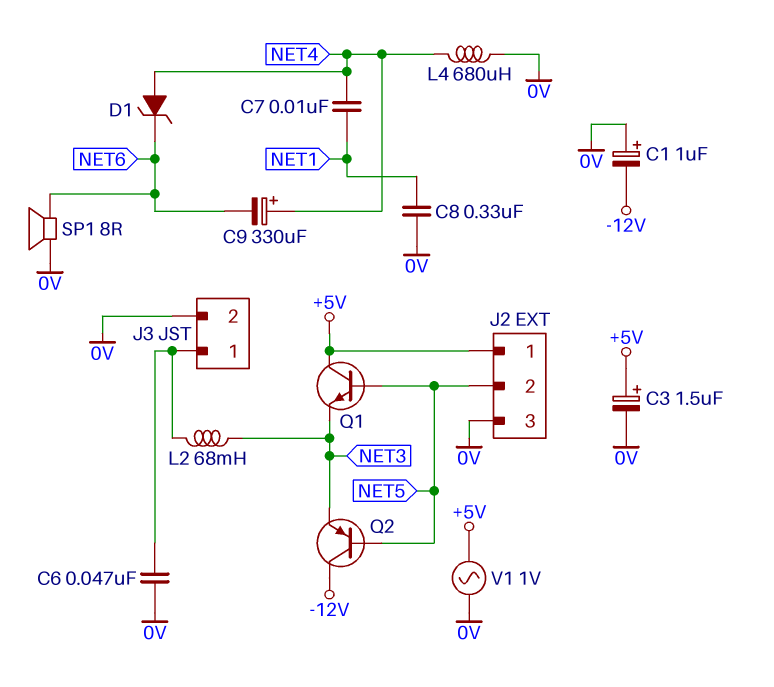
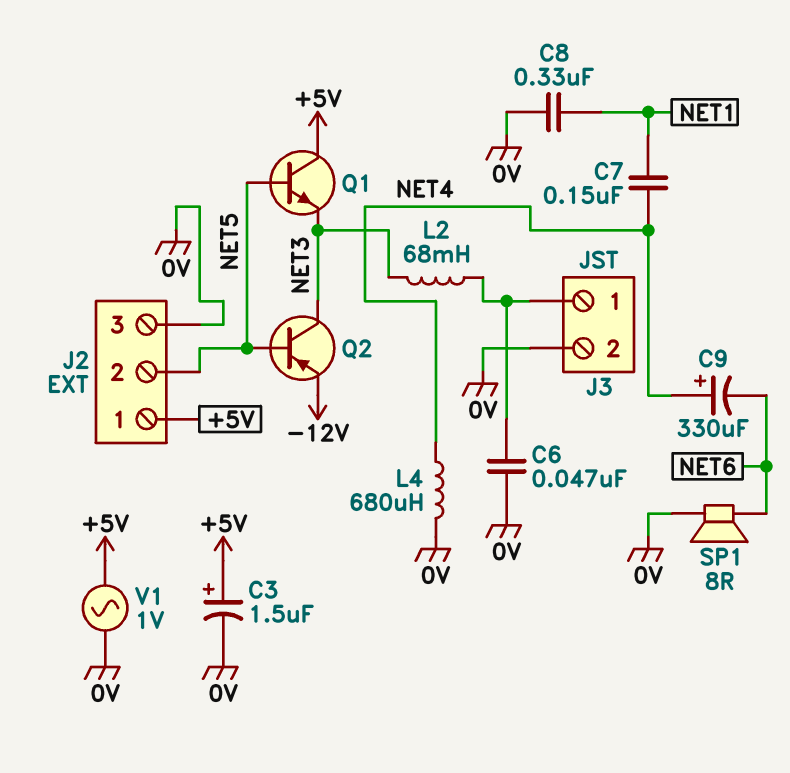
C1: 1uF (plus 0V, minus -12V) -> none
C7: 10nF (NET1, NET4) -> 150nF (NET1, NET4)
D1: zener (A NET4, K NET6) -> none
Q2: PNP (B NET5, C -12V, E NET3) -> PNP (B NET5, C NET3, E -12V)

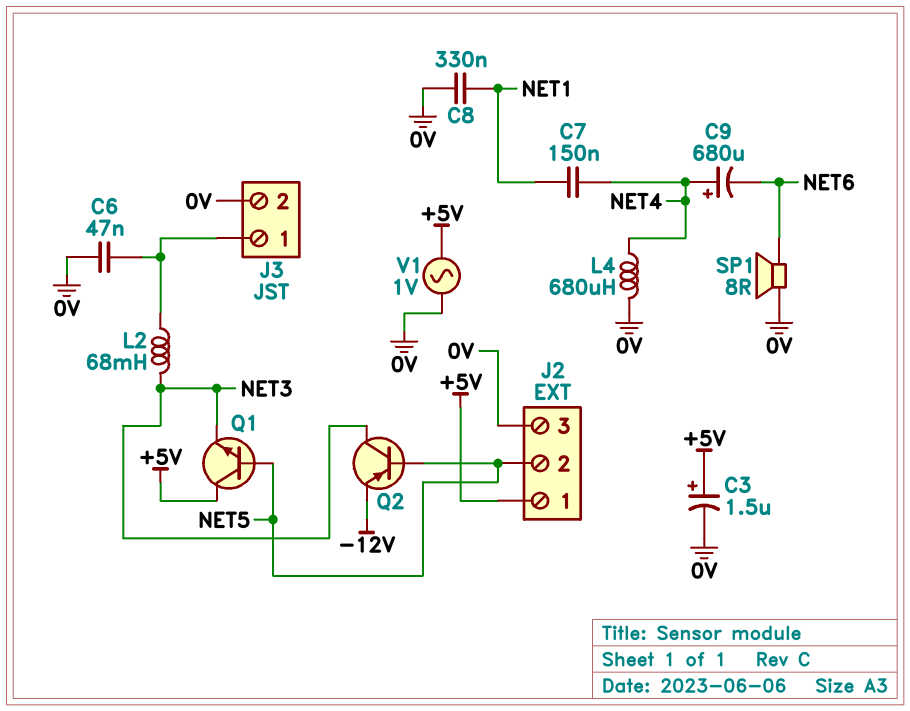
C9: 330uF (plus NET4, minus NET6) -> 680uF (plus NET4, minus NET6)

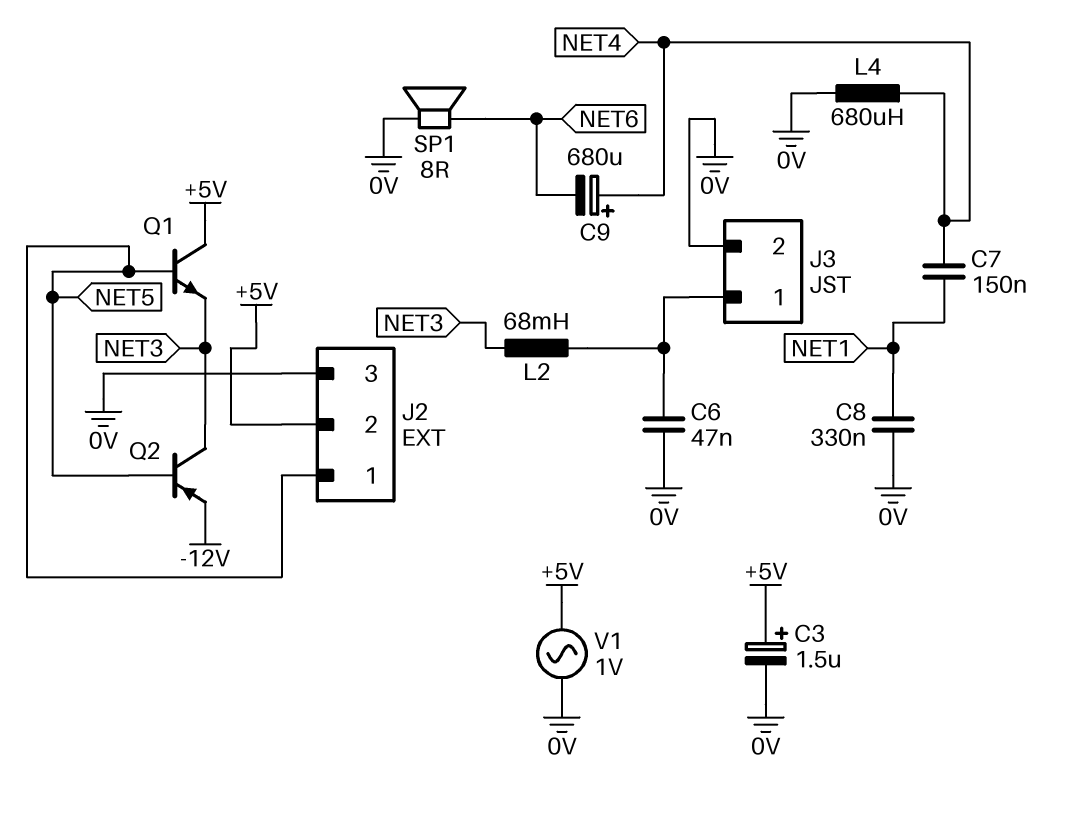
J2 pin 1: +5V -> NET5
J2 pin 2: NET5 -> +5V

